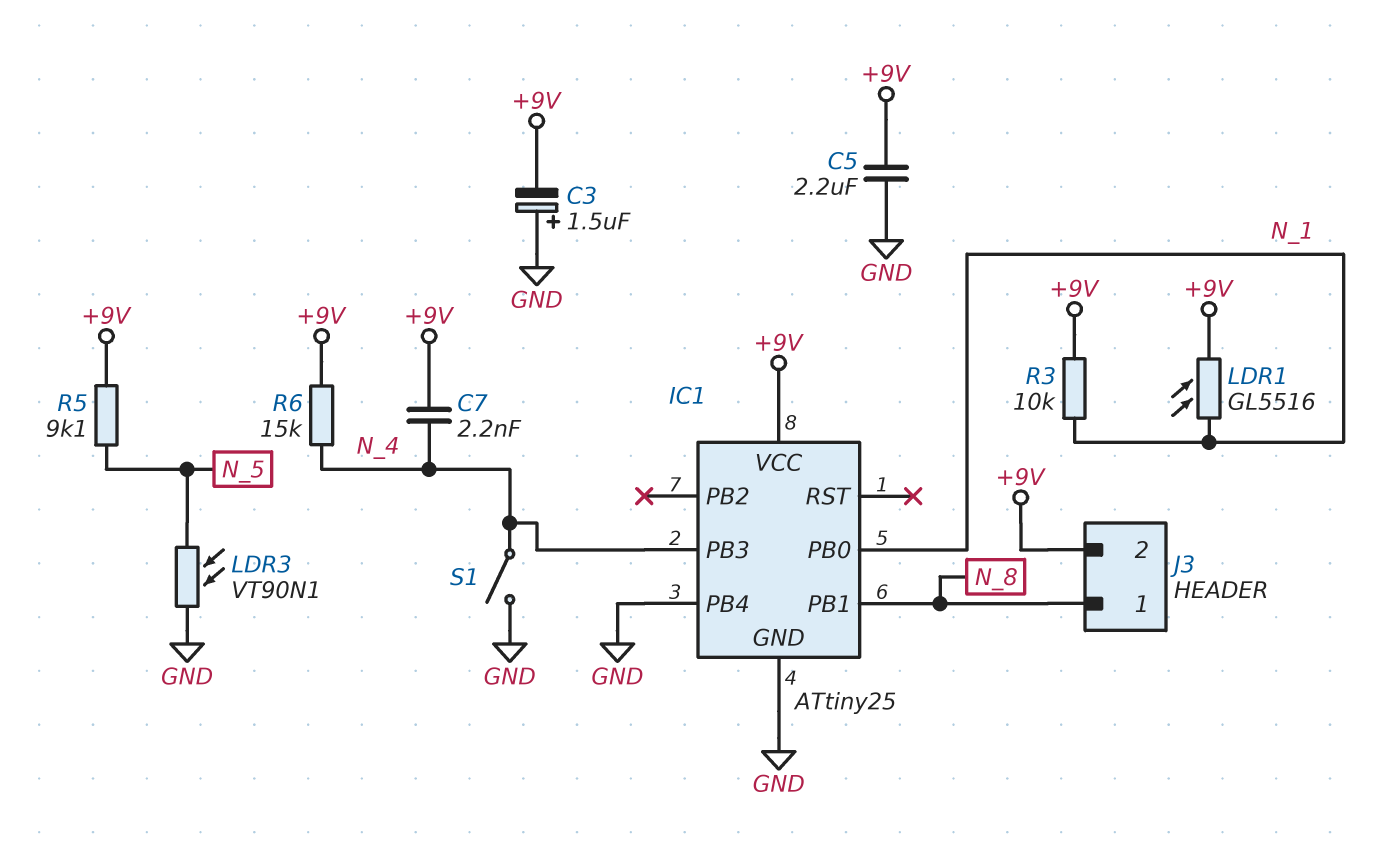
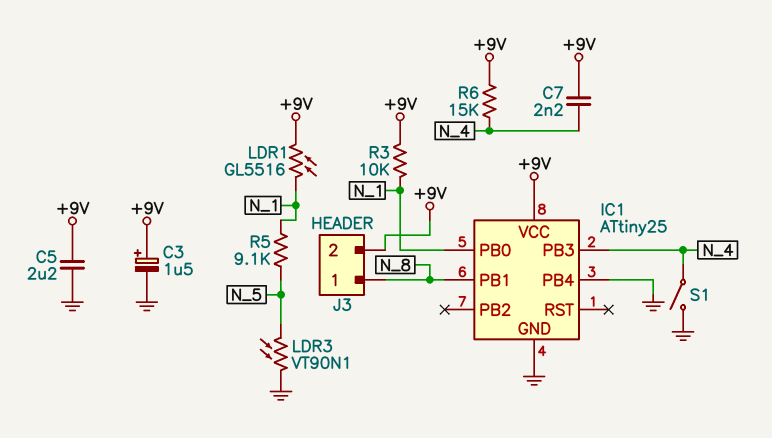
C3: 1.5uF (plus GND, minus +9V) -> 1.5uF (plus +9V, minus GND)
R5: 9.1k (+9V, N_5) -> 9.1k (N_1, N_5)

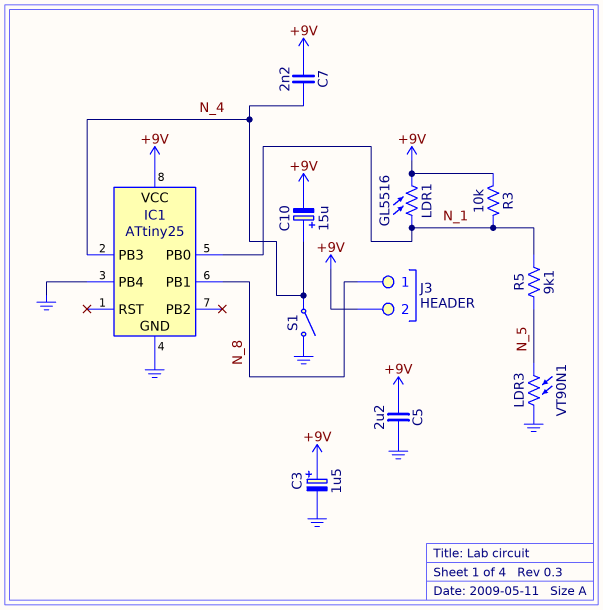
C10: none -> 15uF (plus N_4, minus +9V)
R6: 15k (+9V, N_4) -> none

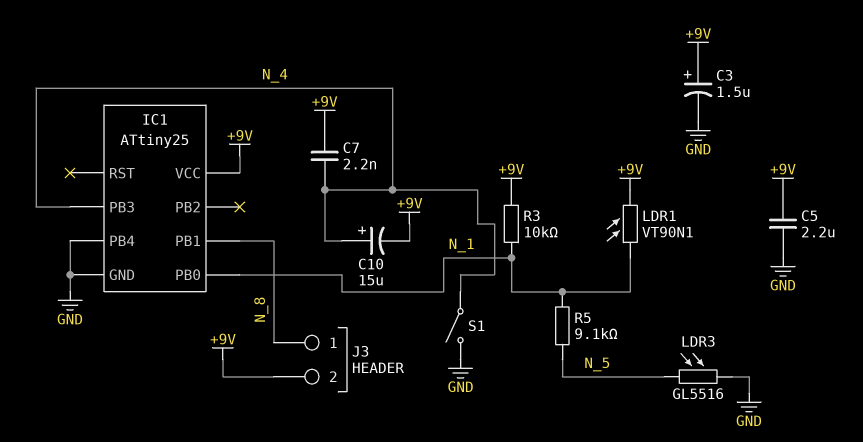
LDR1: GL5516 (+9V, N_1) -> VT90N1 (+9V, N_1)
LDR3: VT90N1 (GND, N_5) -> GL5516 (GND, N_5)

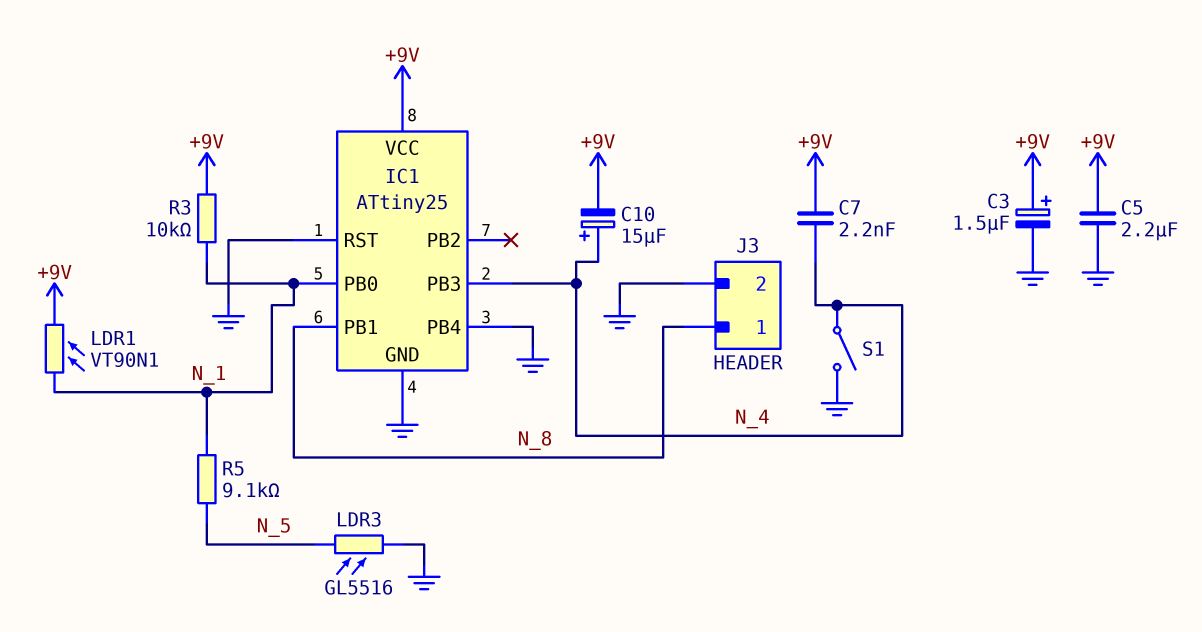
IC1 pin RST: none -> GND
J3 pin 2: +9V -> GND

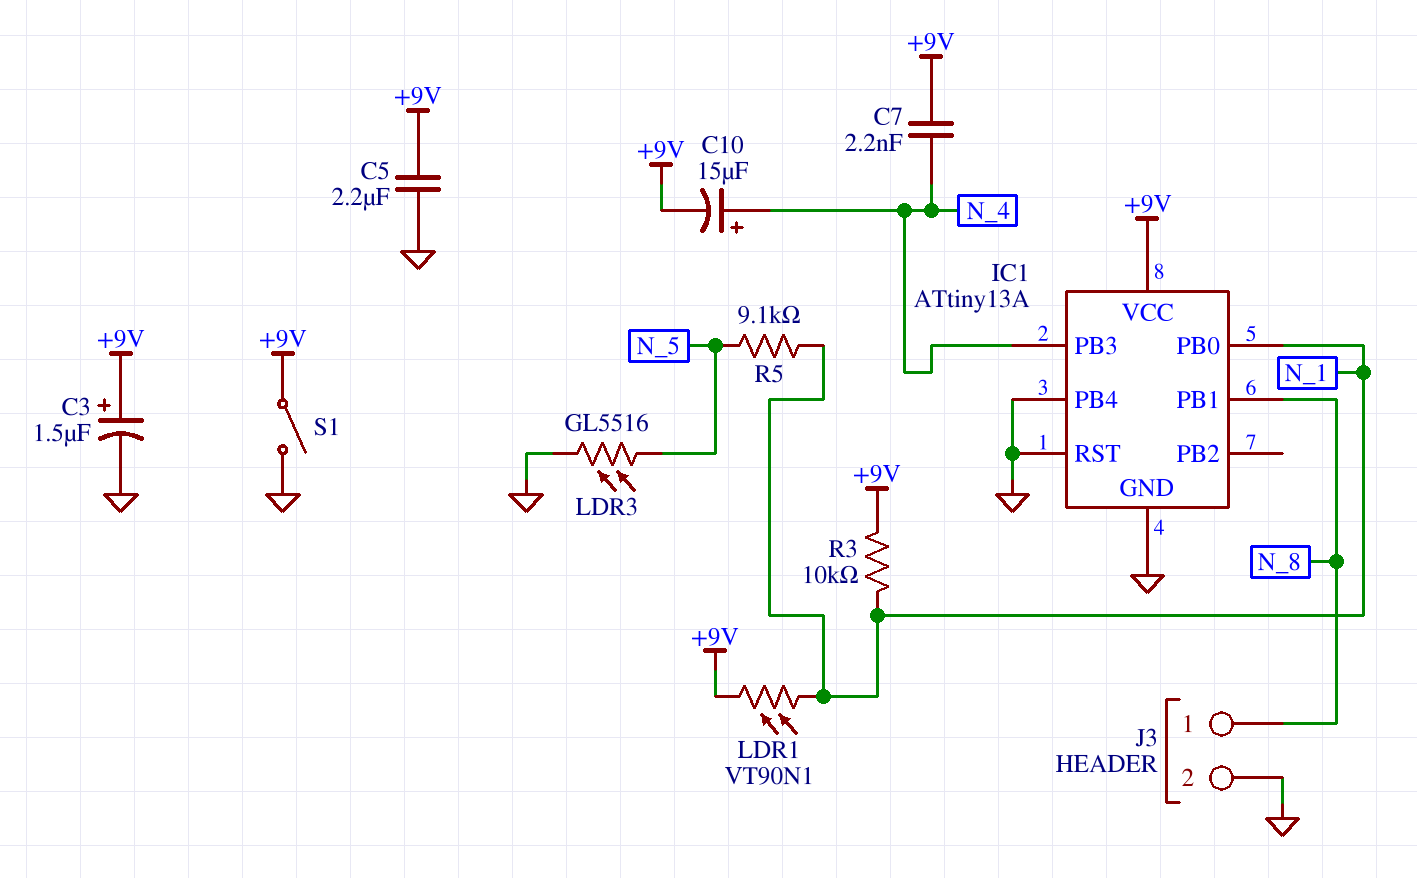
IC1: ATtiny25 -> ATtiny13A
S1: switch (GND, N_4) -> switch (+9V, GND)

